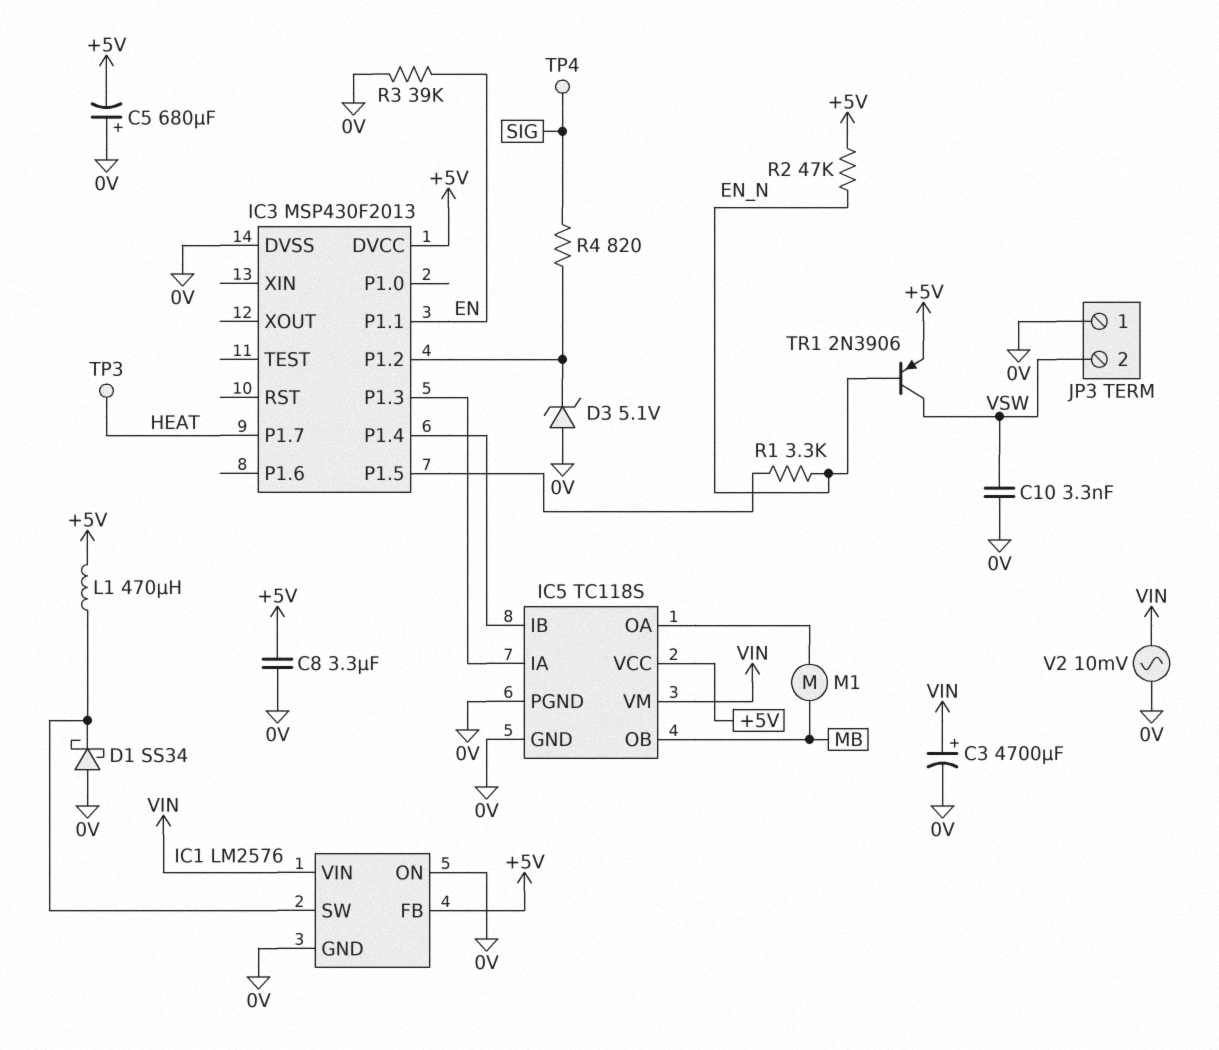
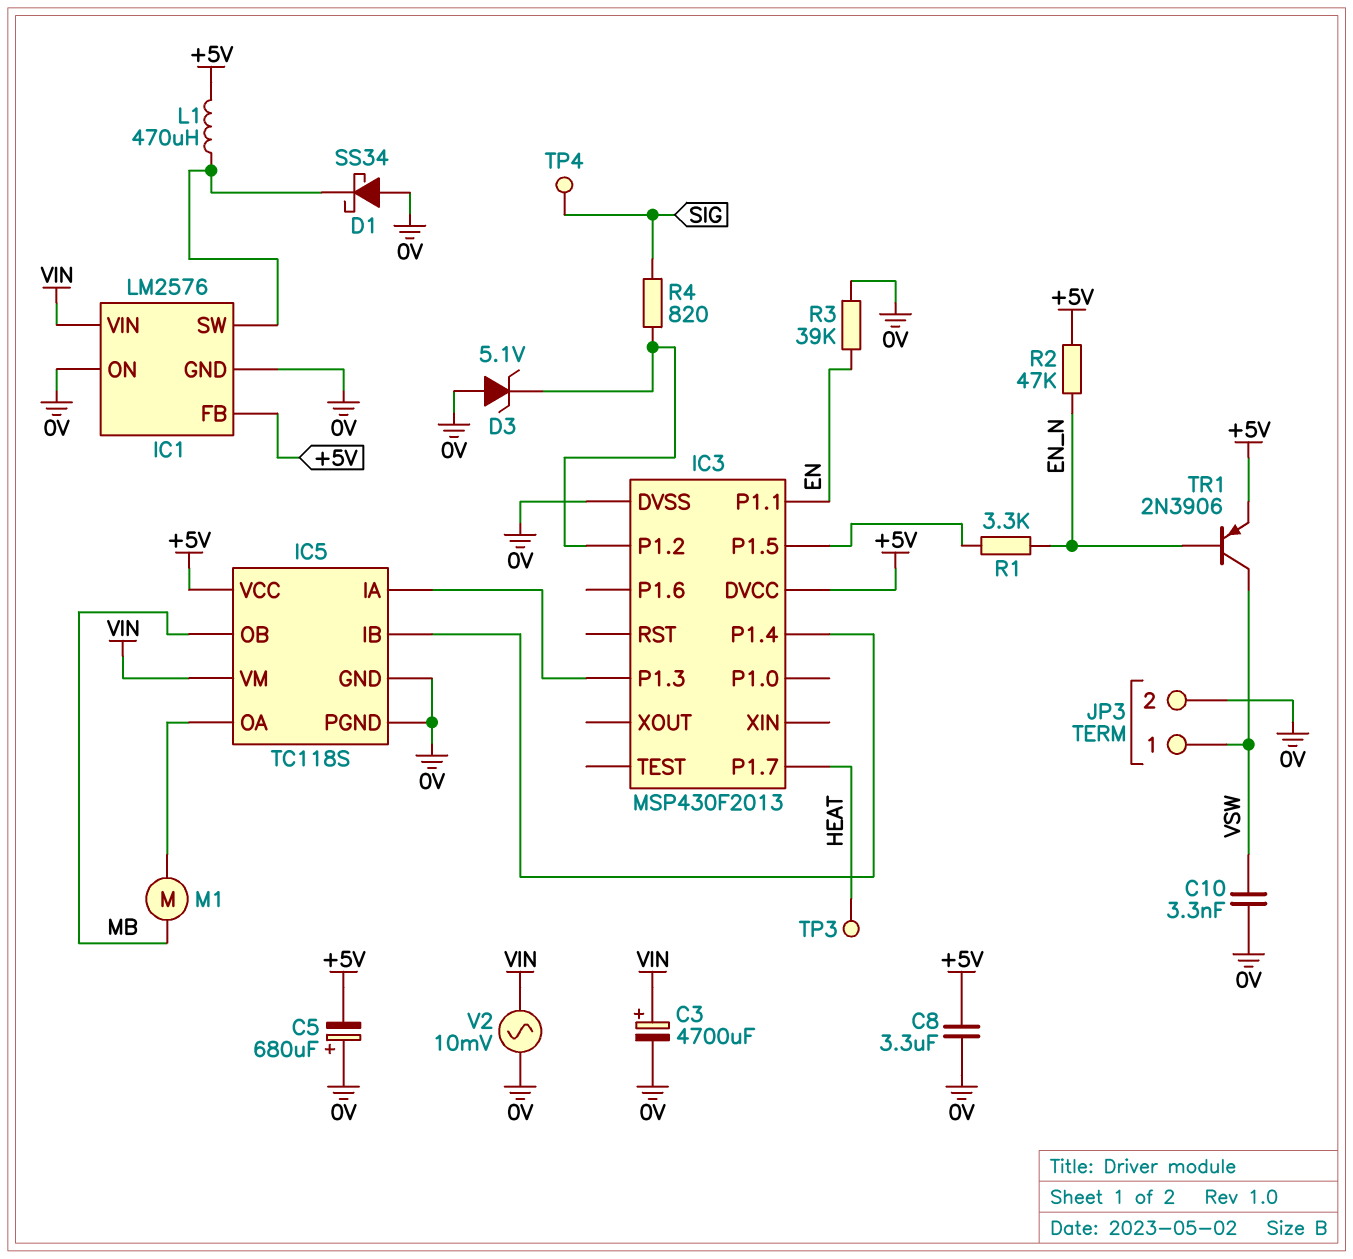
JP3 pin 1: 0V -> VSW
JP3 pin 2: VSW -> 0V

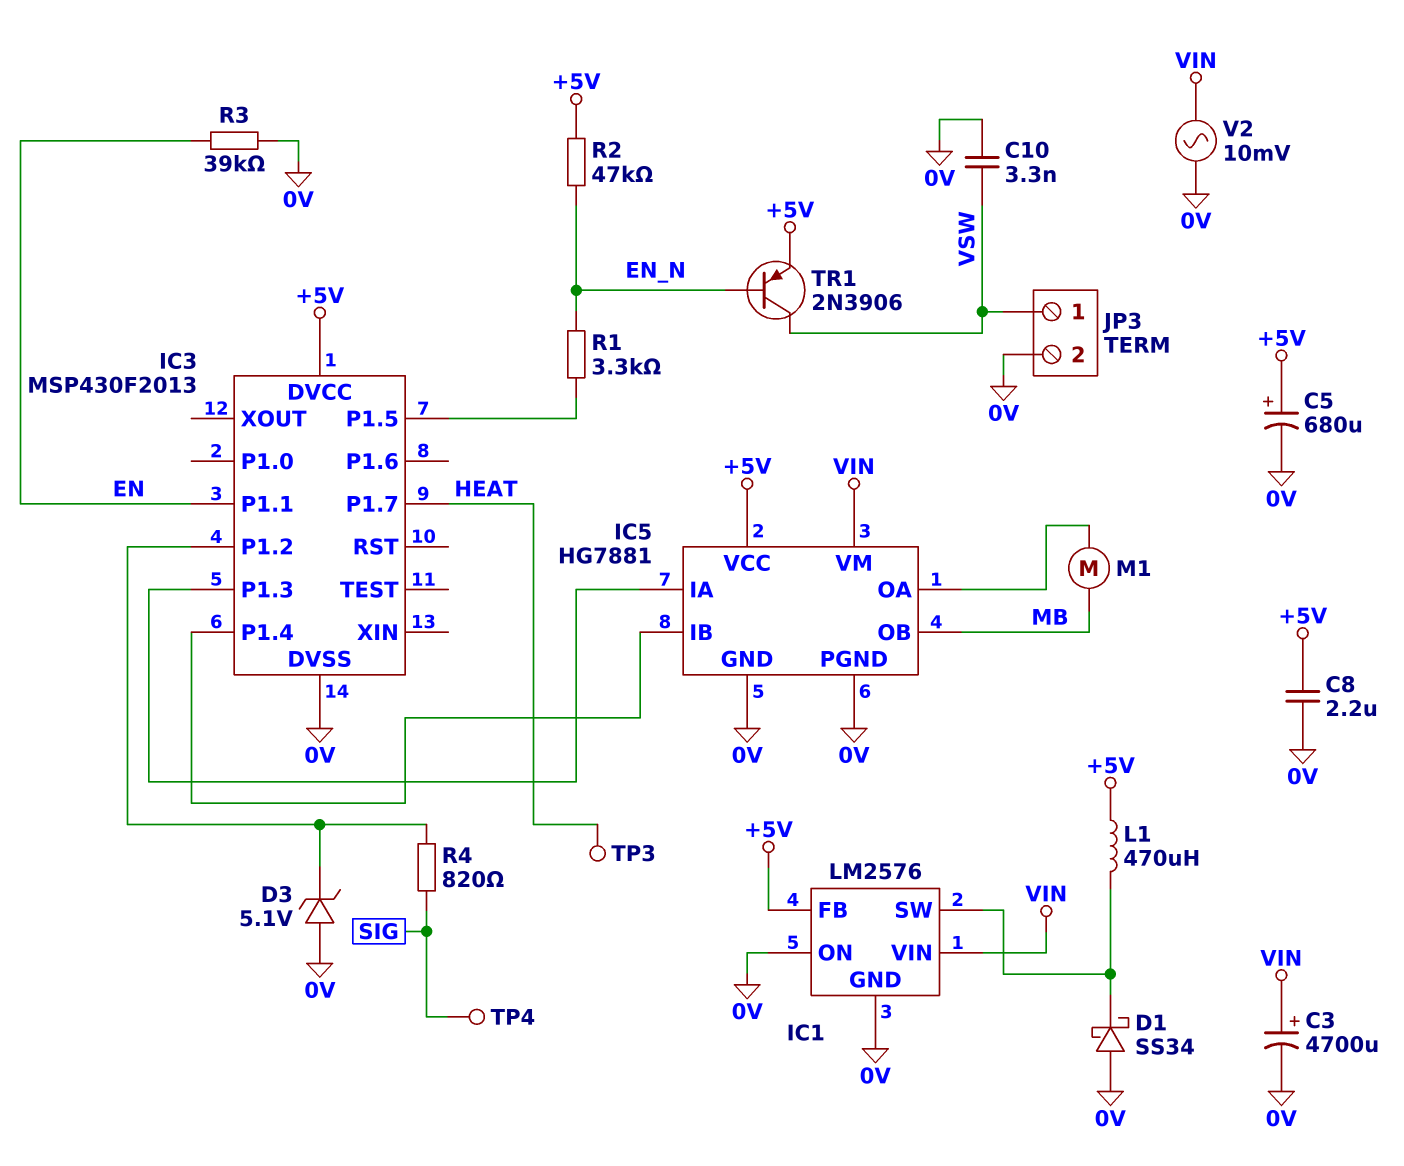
C5: 680uF (plus 0V, minus +5V) -> 680uF (plus +5V, minus 0V)
C8: 3.3uF (+5V, 0V) -> 2.2uF (+5V, 0V)
IC5: TC118S -> HG7881

